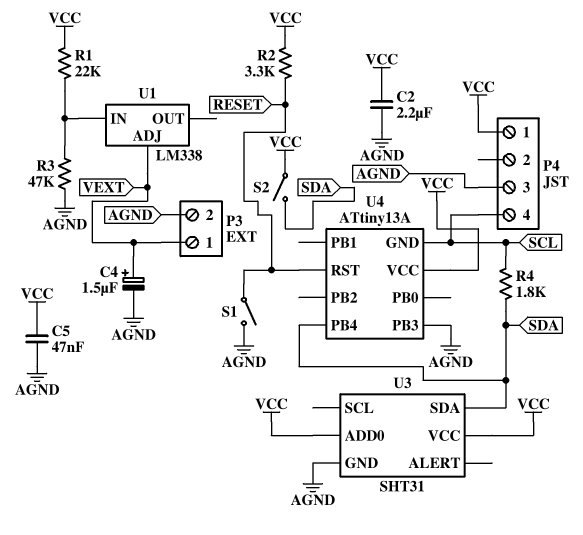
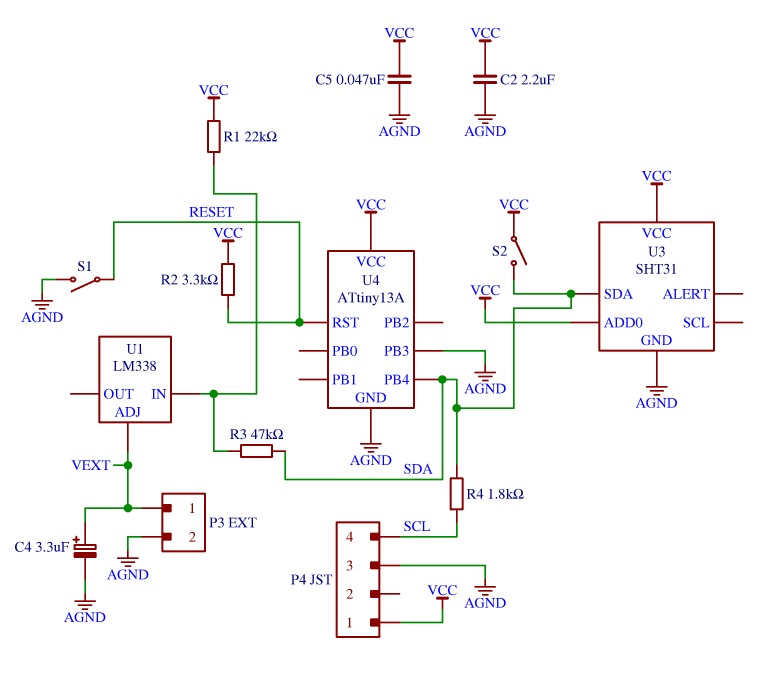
C4: 1.5uF (plus VEXT, minus AGND) -> 3.3uF (plus VEXT, minus AGND)
R3: 47k (AGND, U1/IN) -> 47k (SDA, U1/IN)
U4 pin GND: SCL -> AGND

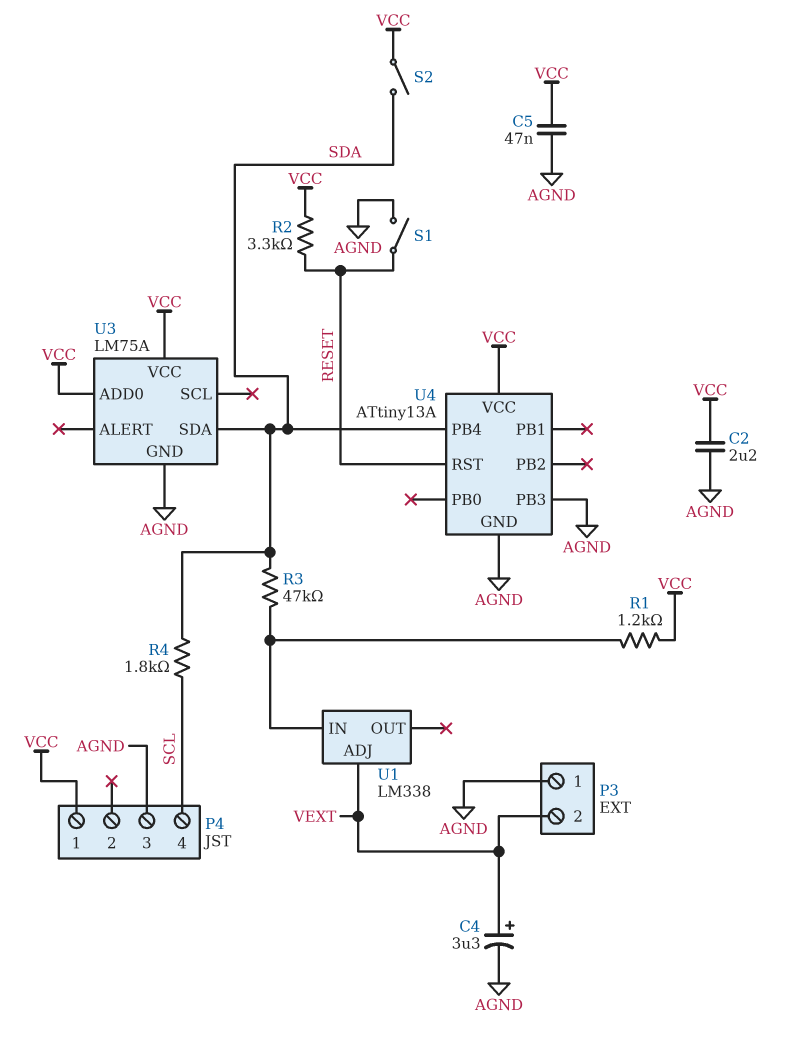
P3 pin 1: VEXT -> AGND
P3 pin 2: AGND -> VEXT
R1: 22k (U1/IN, VCC) -> 1.2k (U1/IN, VCC)
U3: SHT31 -> LM75A

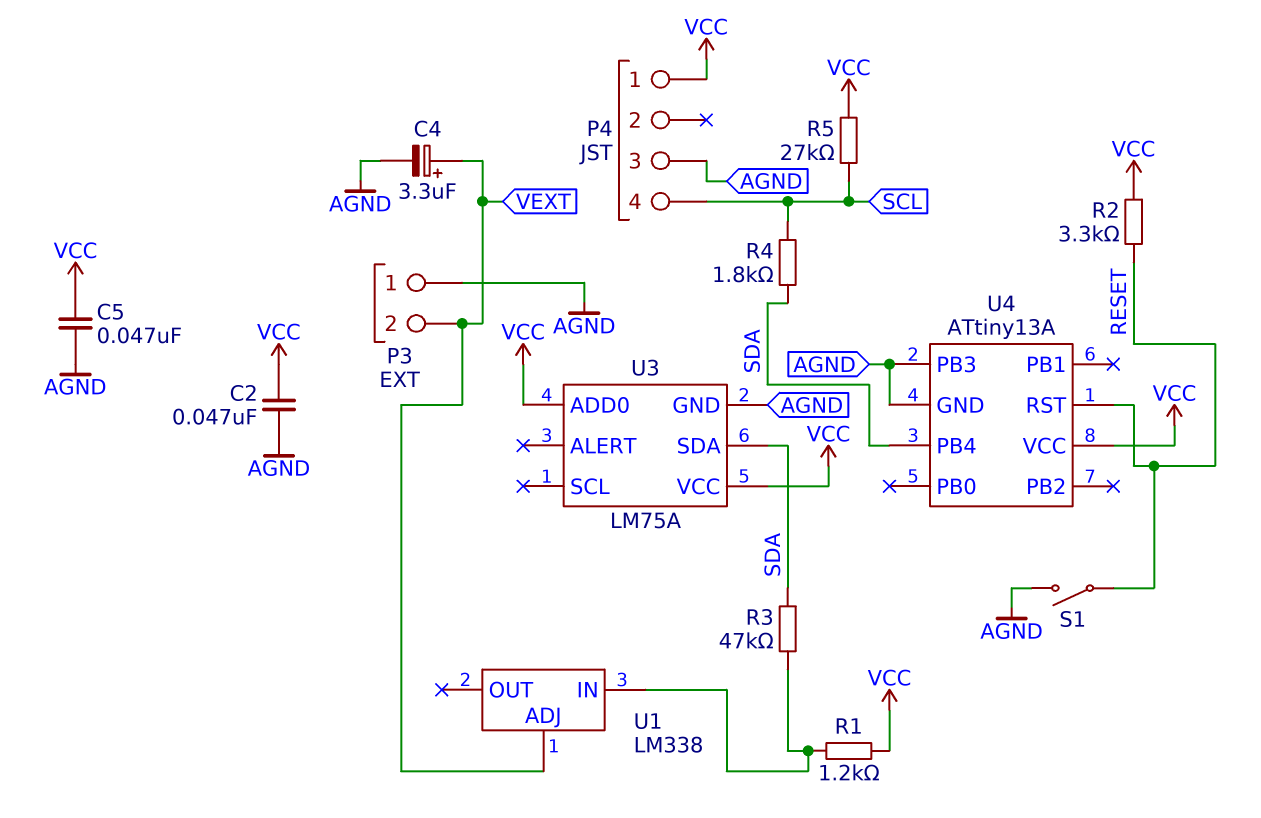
C2: 2.2uF (AGND, VCC) -> 47nF (AGND, VCC)
R5: none -> 27k (SCL, VCC)
S2: switch (SDA, VCC) -> none

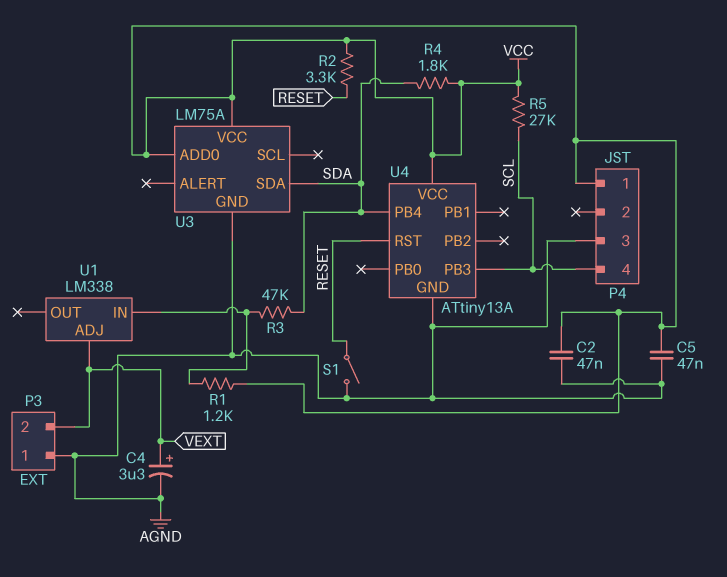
R4: 1.8k (SCL, SDA) -> 1.8k (SDA, VCC)
U4 pin PB3: AGND -> SCL

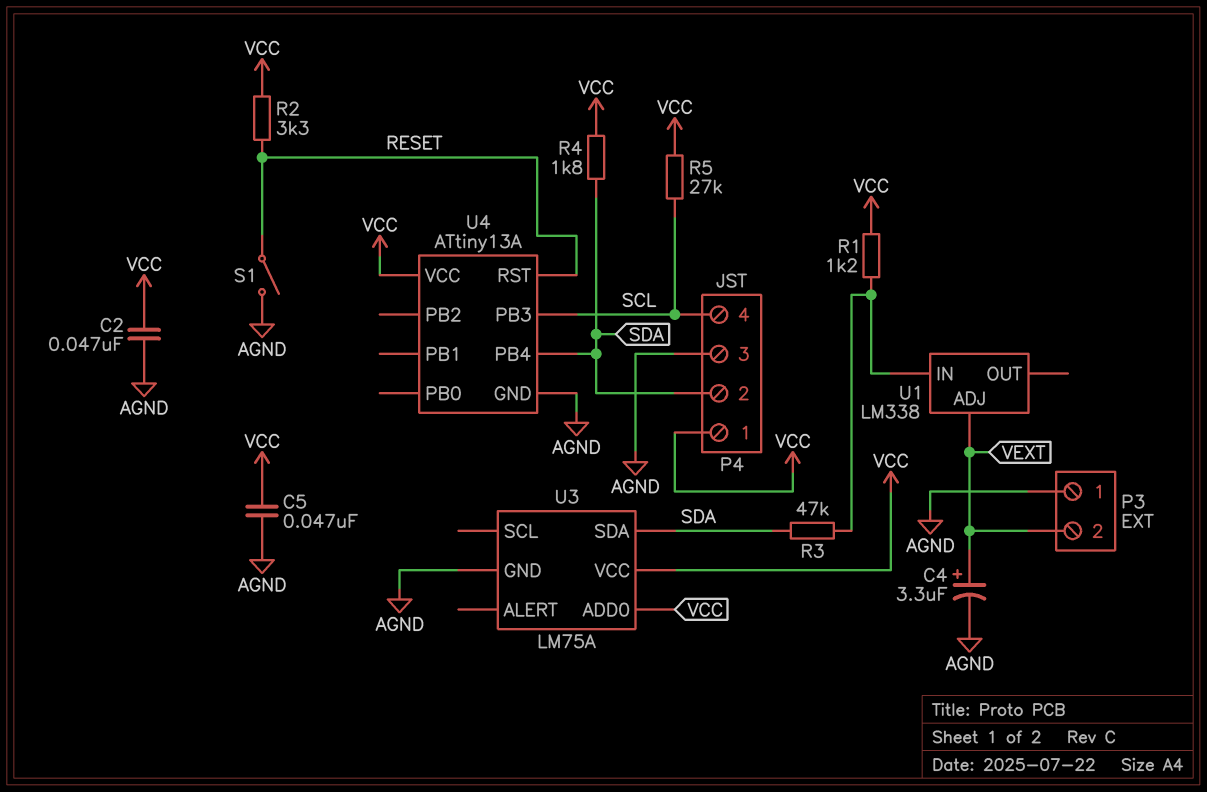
P4 pin 2: none -> SDA

